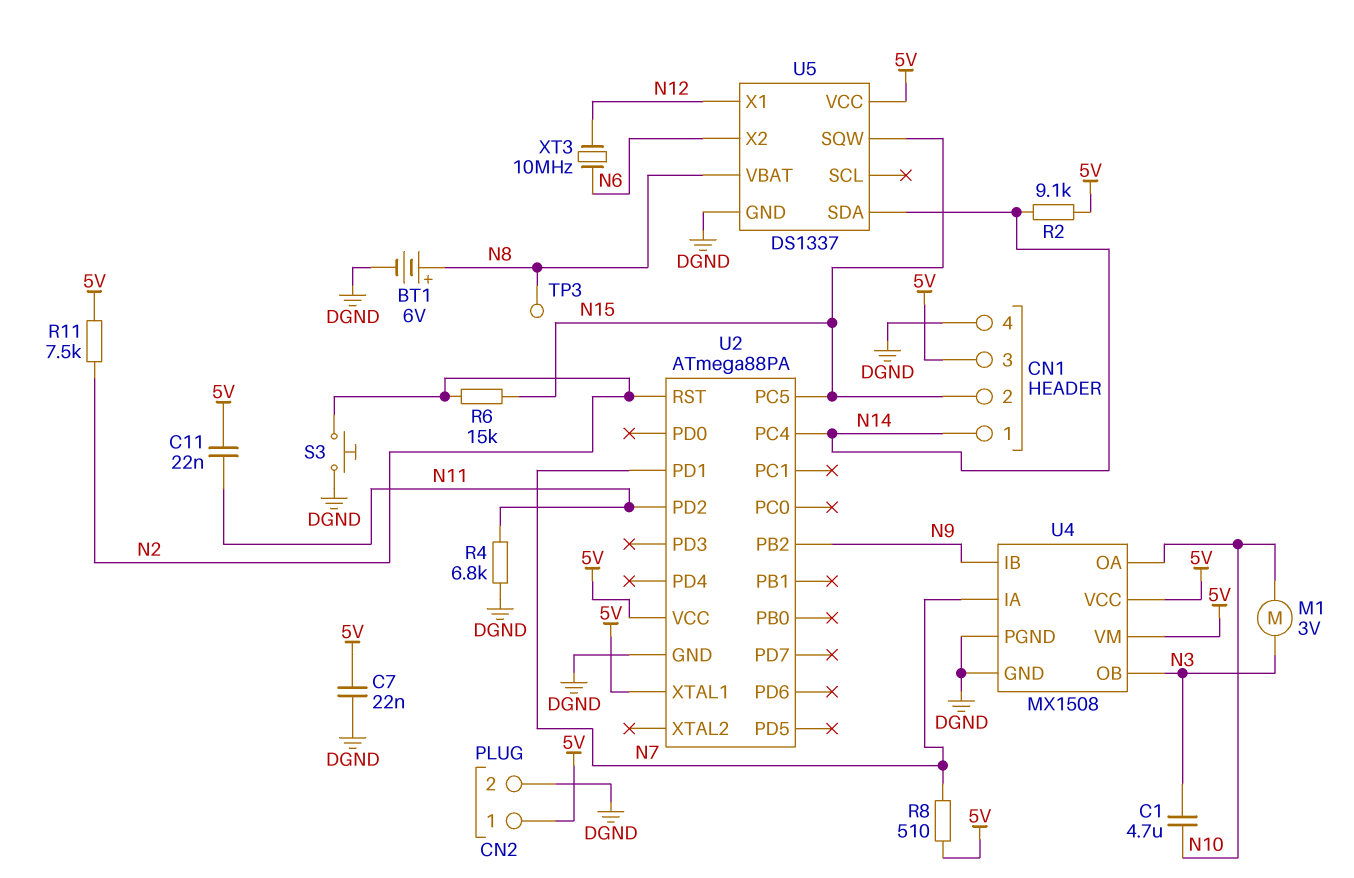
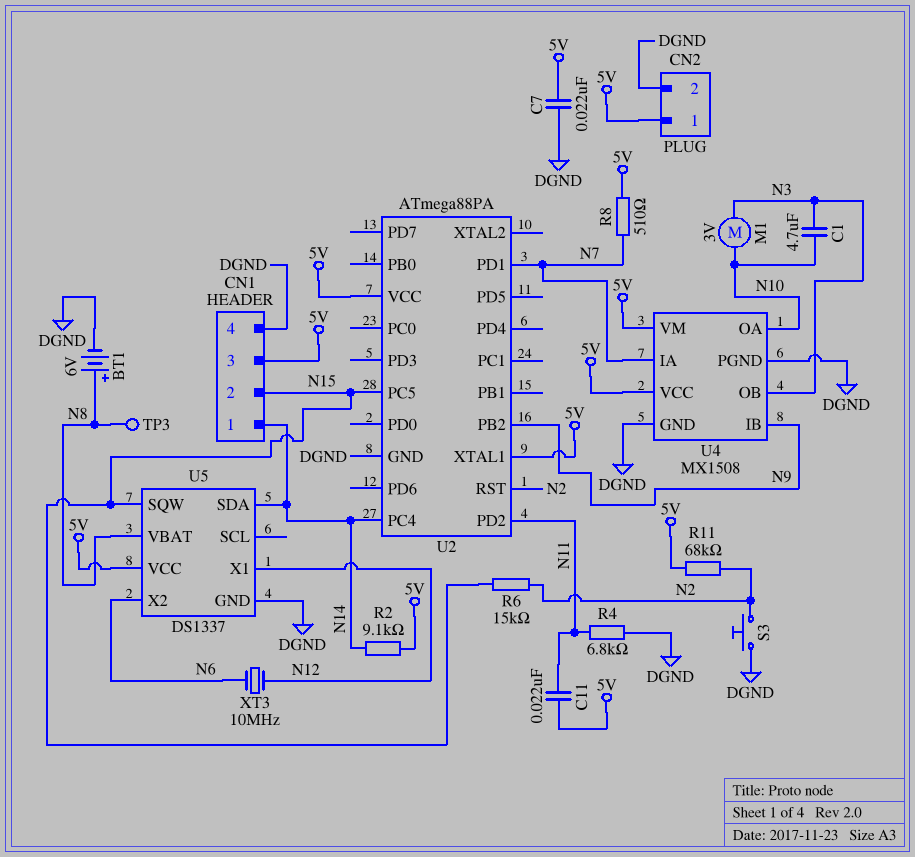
R11: 7.5k (5V, N2) -> 68k (5V, N2)

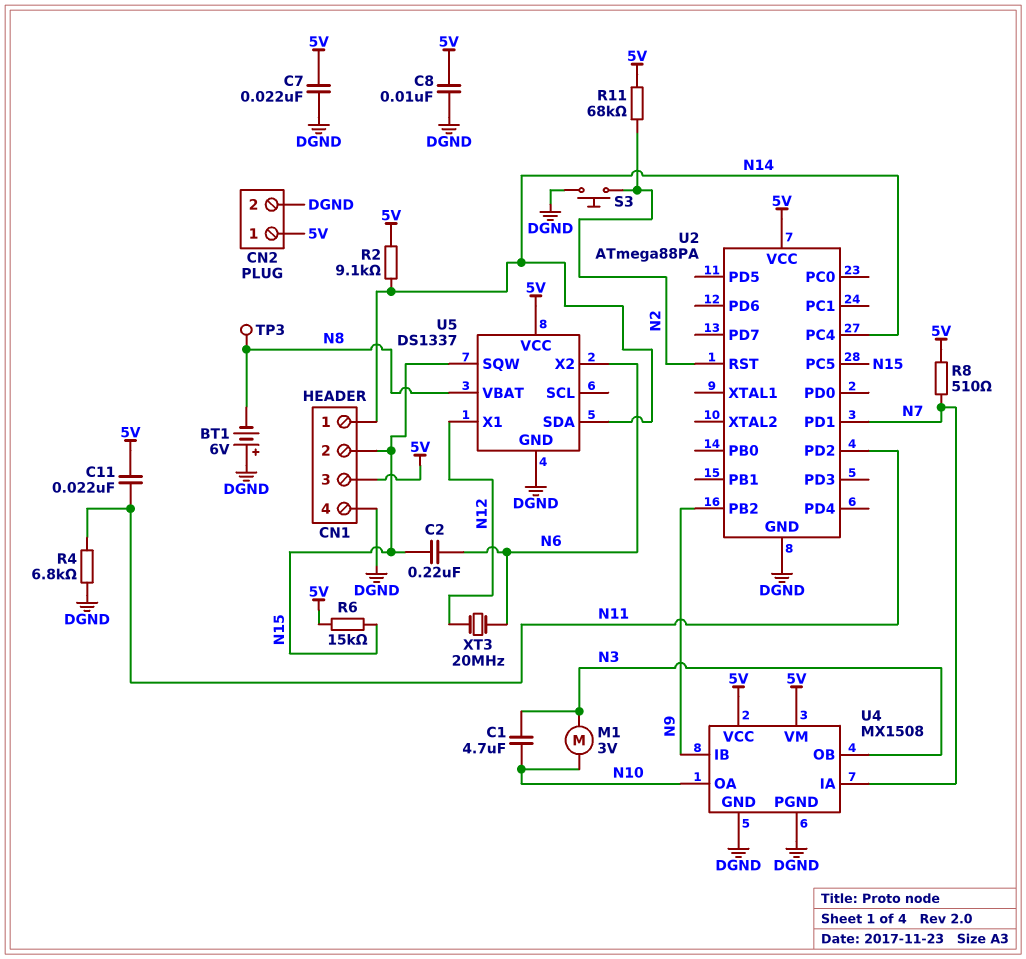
BT1: 6V (plus N8, minus DGND) -> 6V (plus DGND, minus N8)
C2: none -> 220nF (N6, N15)
C8: none -> 10nF (5V, DGND)
R6: 15k (N2, N15) -> 15k (5V, N15)
U2 pin XTAL1: 5V -> none
XT3: 10MHz (N6, N12) -> 20MHz (N6, N12)

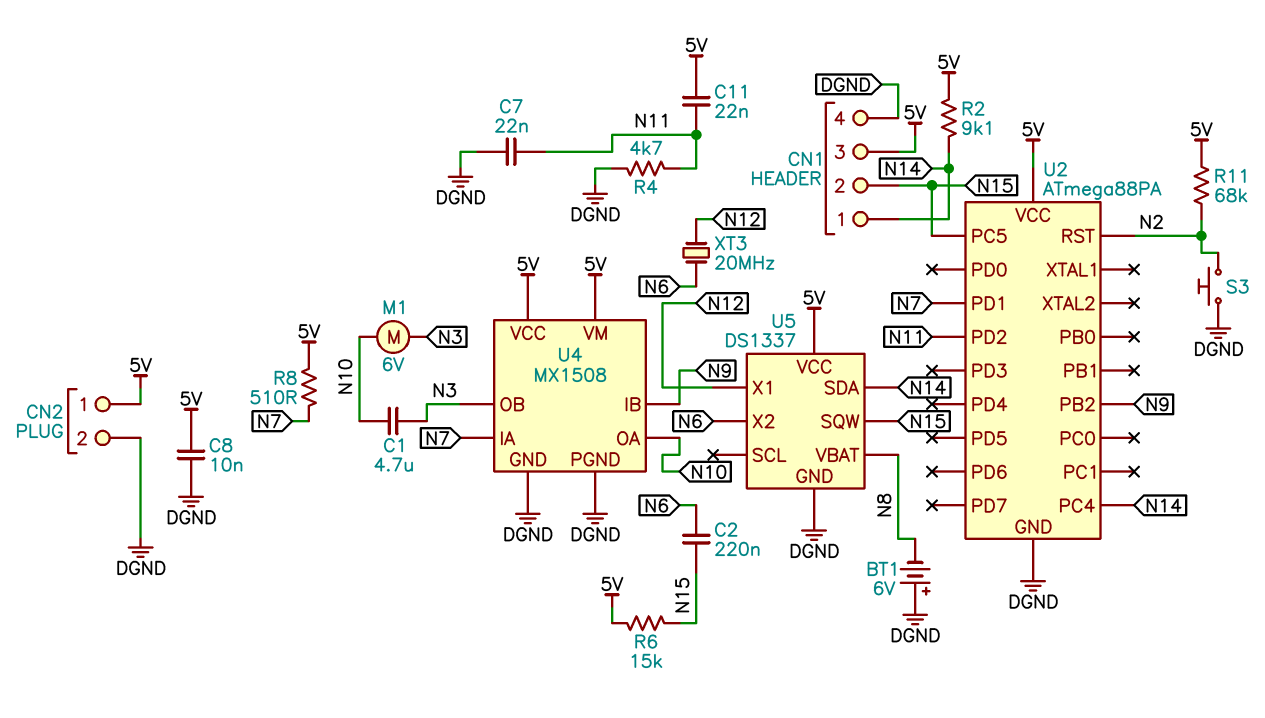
C7: 22nF (5V, DGND) -> 22nF (DGND, N11)
M1: motor 3V (N3, N10) -> motor 6V (N3, N10)
R4: 6.8k (DGND, N11) -> 4.7k (DGND, N11)
TP3: test point (N8) -> none

